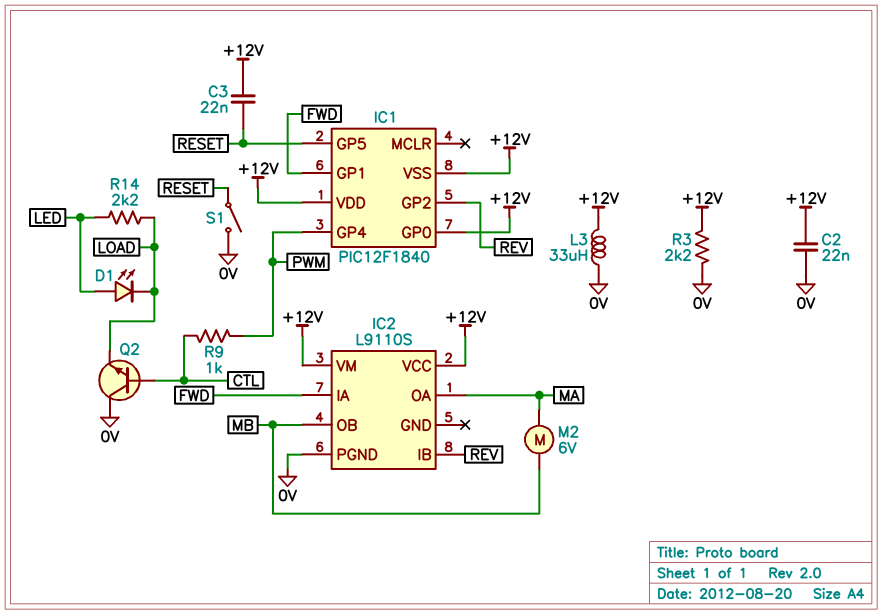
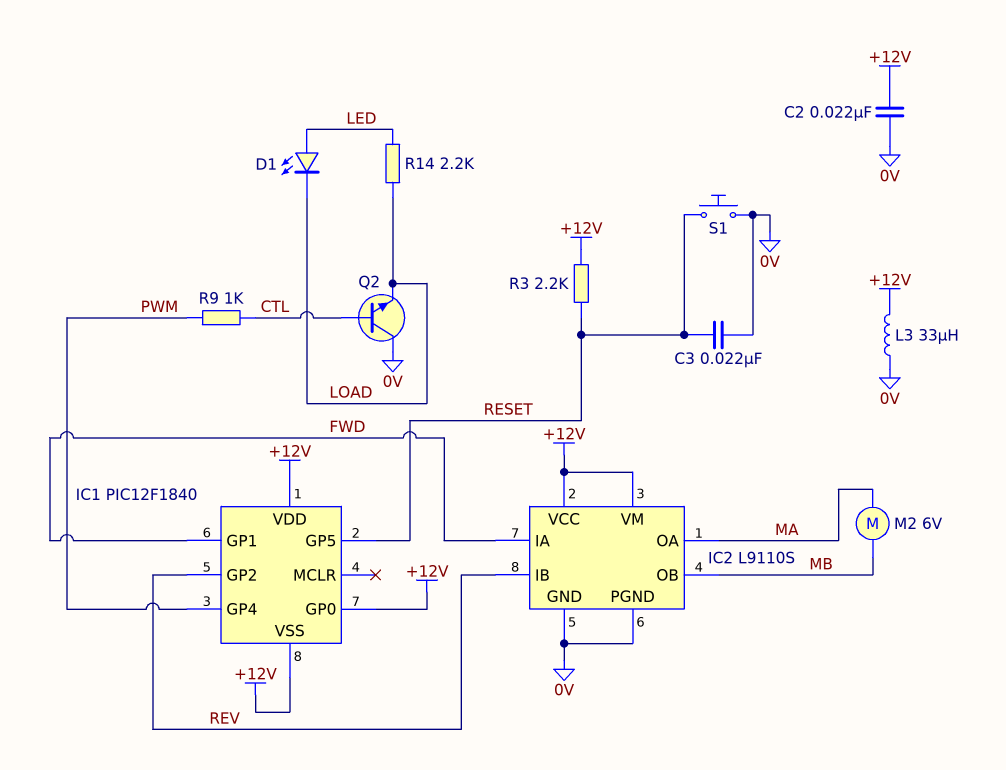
C3: 22nF (+12V, RESET) -> 22nF (0V, RESET)
IC2 pin GND: none -> 0V
R3: 2.2k (+12V, 0V) -> 2.2k (+12V, RESET)
S1: switch (0V, RESET) -> button (0V, RESET)

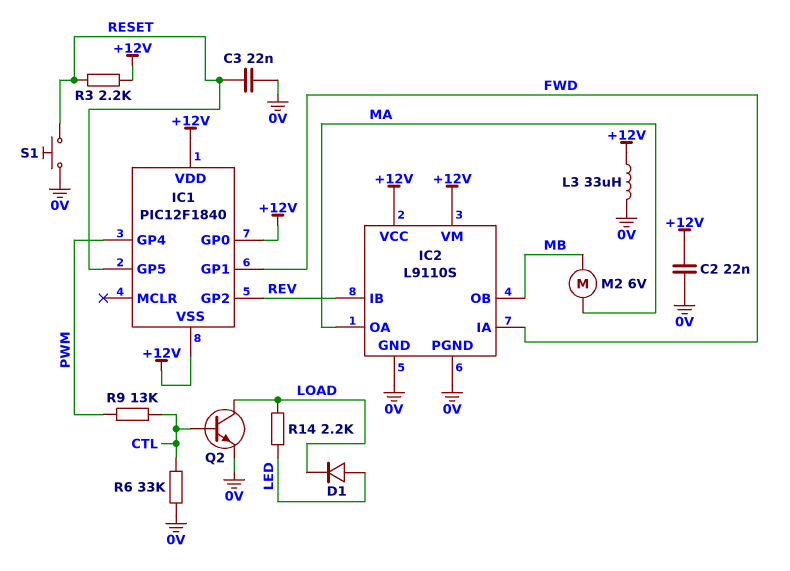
D1: LED (A LED, K LOAD) -> diode (A LED, K LOAD)
Q2: NPN (B CTL, C 0V, E LOAD) -> NPN (B CTL, C LOAD, E 0V)
R6: none -> 33k (0V, CTL)
R9: 1k (CTL, PWM) -> 13k (CTL, PWM)

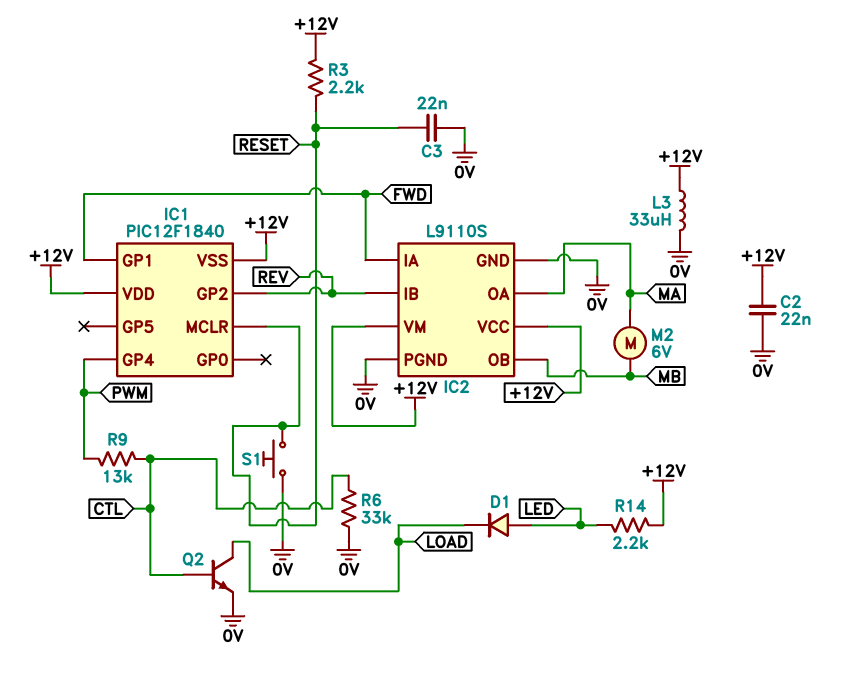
IC1 pin GP0: +12V -> none
IC1 pin GP5: RESET -> none
IC1 pin MCLR: none -> RESET
R14: 2.2k (LED, LOAD) -> 2.2k (+12V, LED)

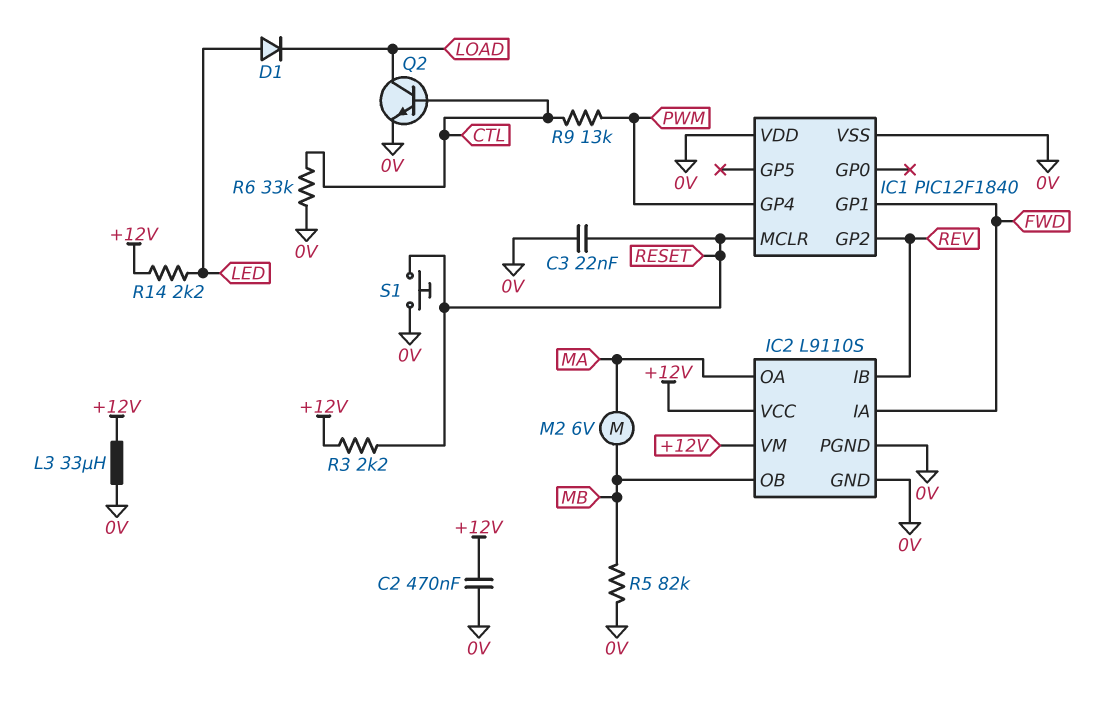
C2: 22nF (+12V, 0V) -> 470nF (+12V, 0V)
IC1 pin VDD: +12V -> 0V
IC1 pin VSS: +12V -> 0V
R5: none -> 82k (0V, MB)

